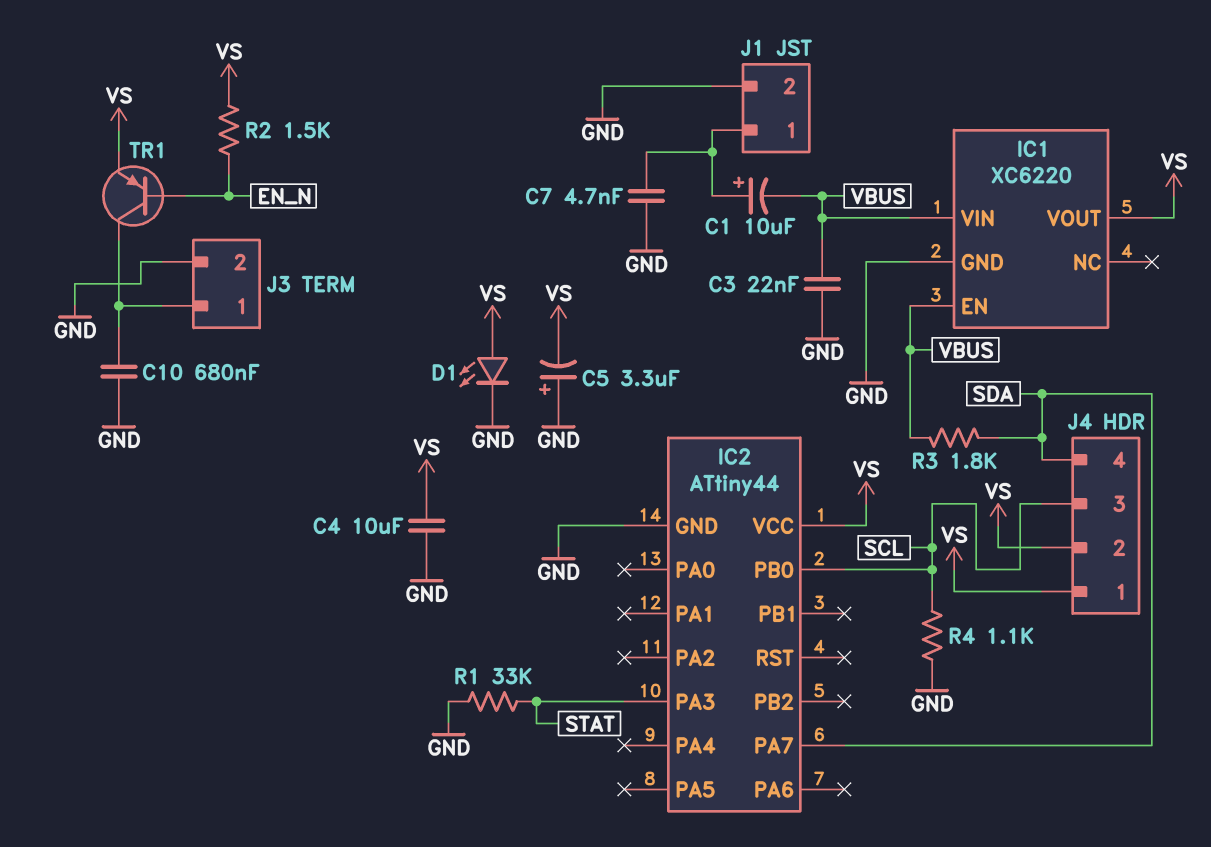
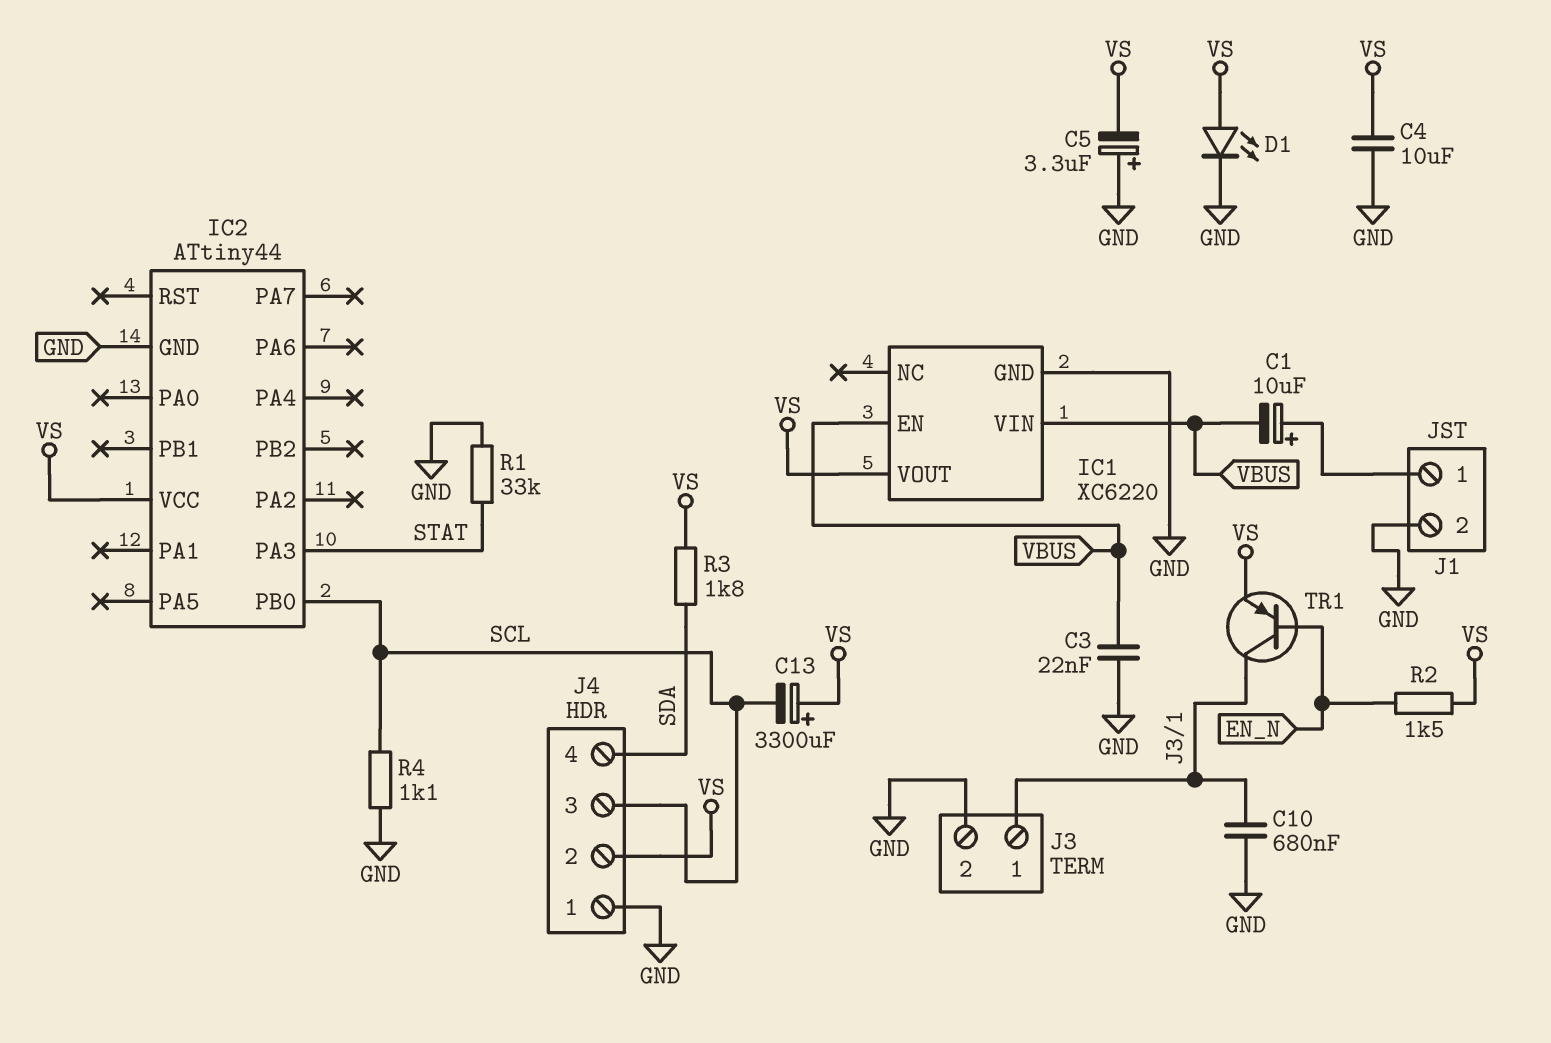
C7: 4.7nF (GND, J1/1) -> none
C13: none -> 3300uF (plus VS, minus SCL)
IC2 pin PA7: SDA -> none
J4 pin 1: VS -> GND
R3: 1.8k (SDA, VBUS) -> 1.8k (SDA, VS)

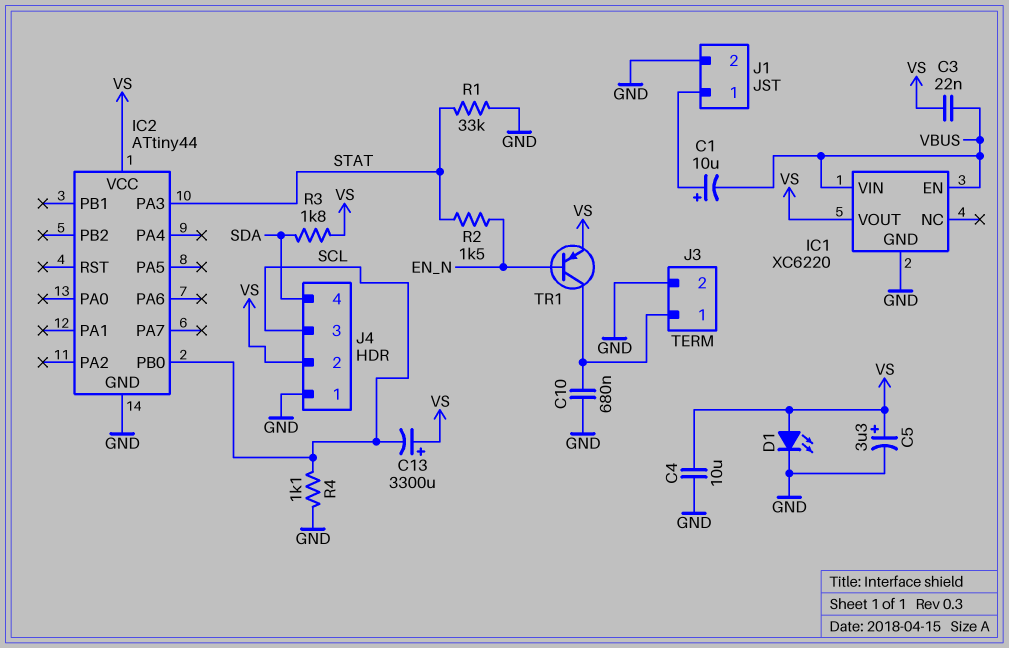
C3: 22nF (GND, VBUS) -> 22nF (VBUS, VS)
C5: 3.3uF (plus GND, minus VS) -> 3.3uF (plus VS, minus GND)
R2: 1.5k (EN_N, VS) -> 1.5k (EN_N, STAT)

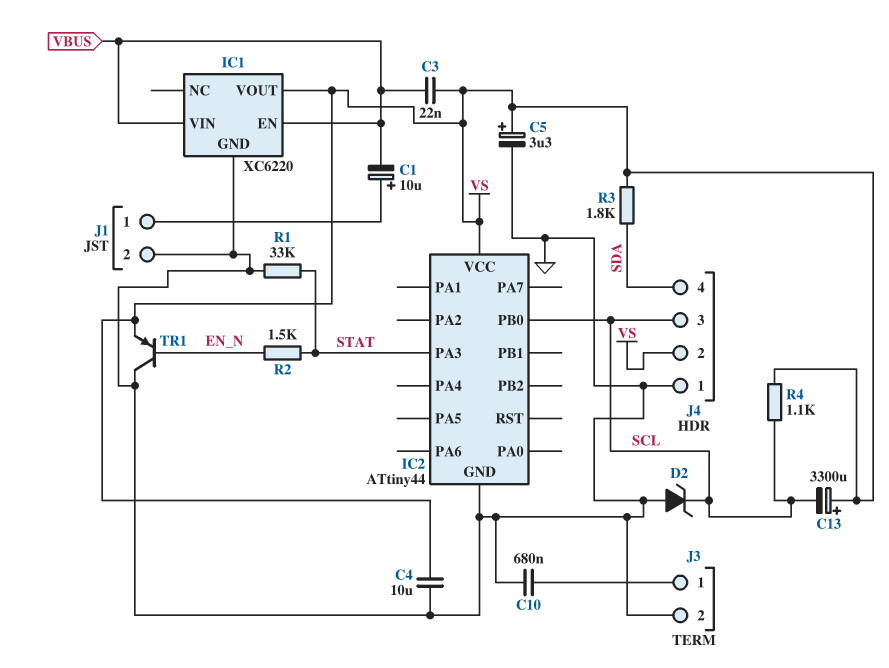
D1: LED (A VS, K GND) -> none
D2: none -> zener (A GND, K SCL)
R4: 1.1k (GND, SCL) -> 1.1k (SCL, VS)
TR1: PNP (B EN_N, C J3/1, E VS) -> PNP (B EN_N, C GND, E VS)

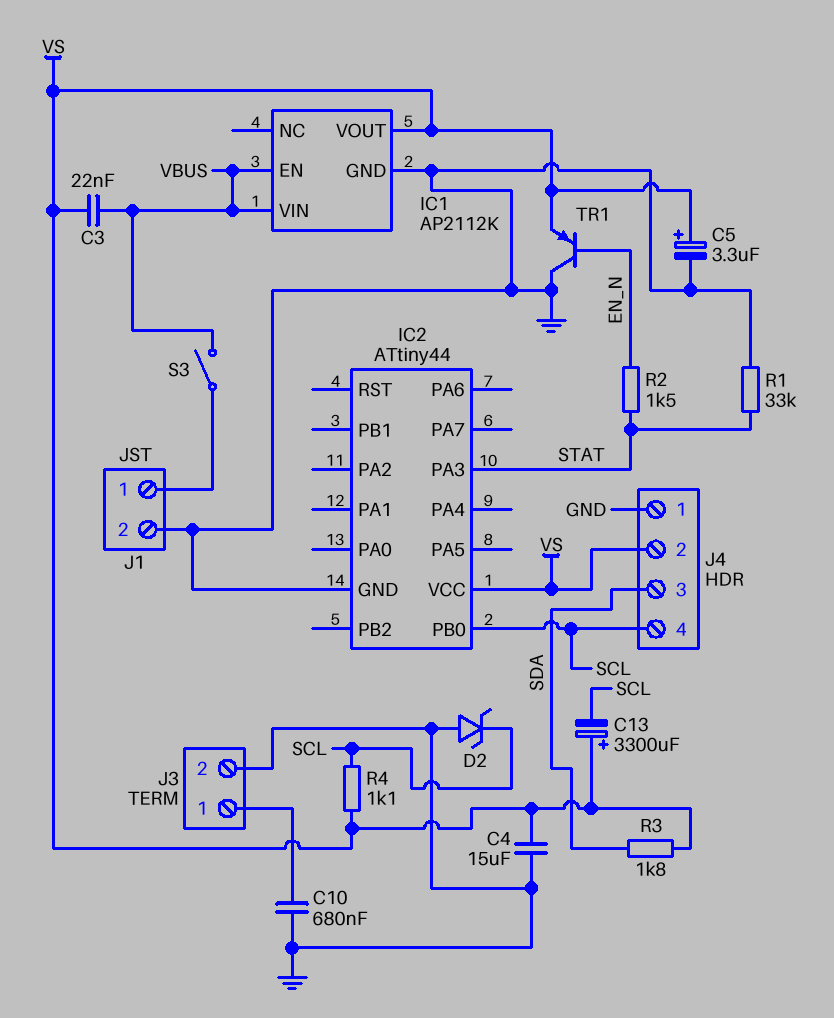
C1: 10uF (plus J1/1, minus VBUS) -> none
C4: 10uF (GND, VS) -> 15uF (GND, VS)
IC1: XC6220 -> AP2112K
J4 pin 3: SCL -> SDA
J4 pin 4: SDA -> SCL
S3: none -> switch (J1/1, VBUS)

